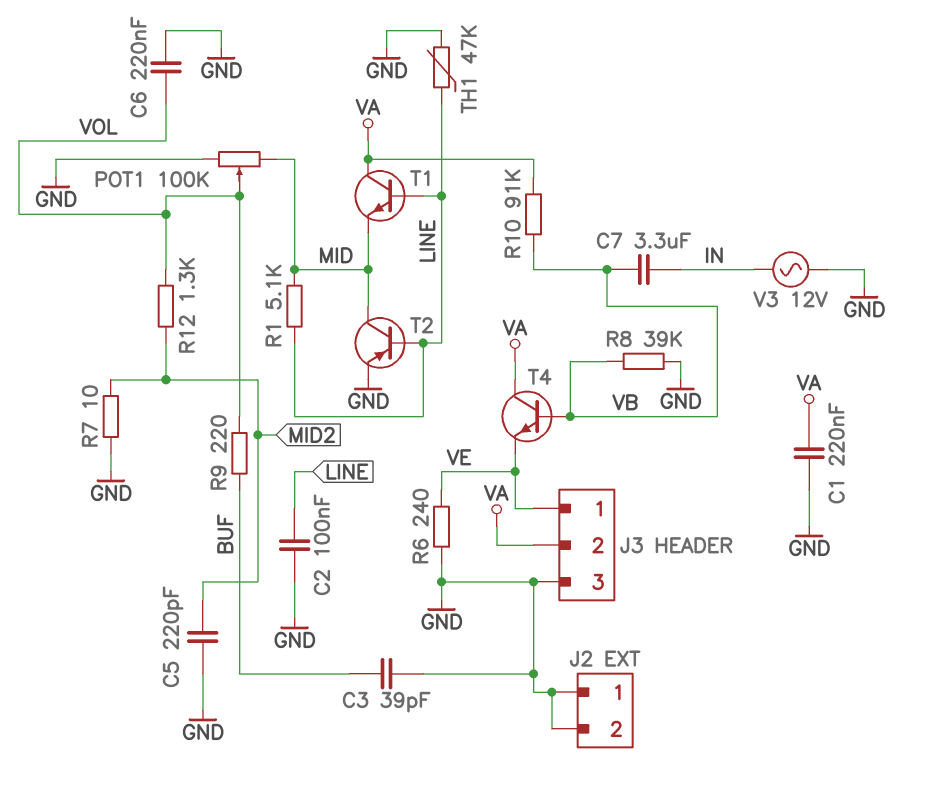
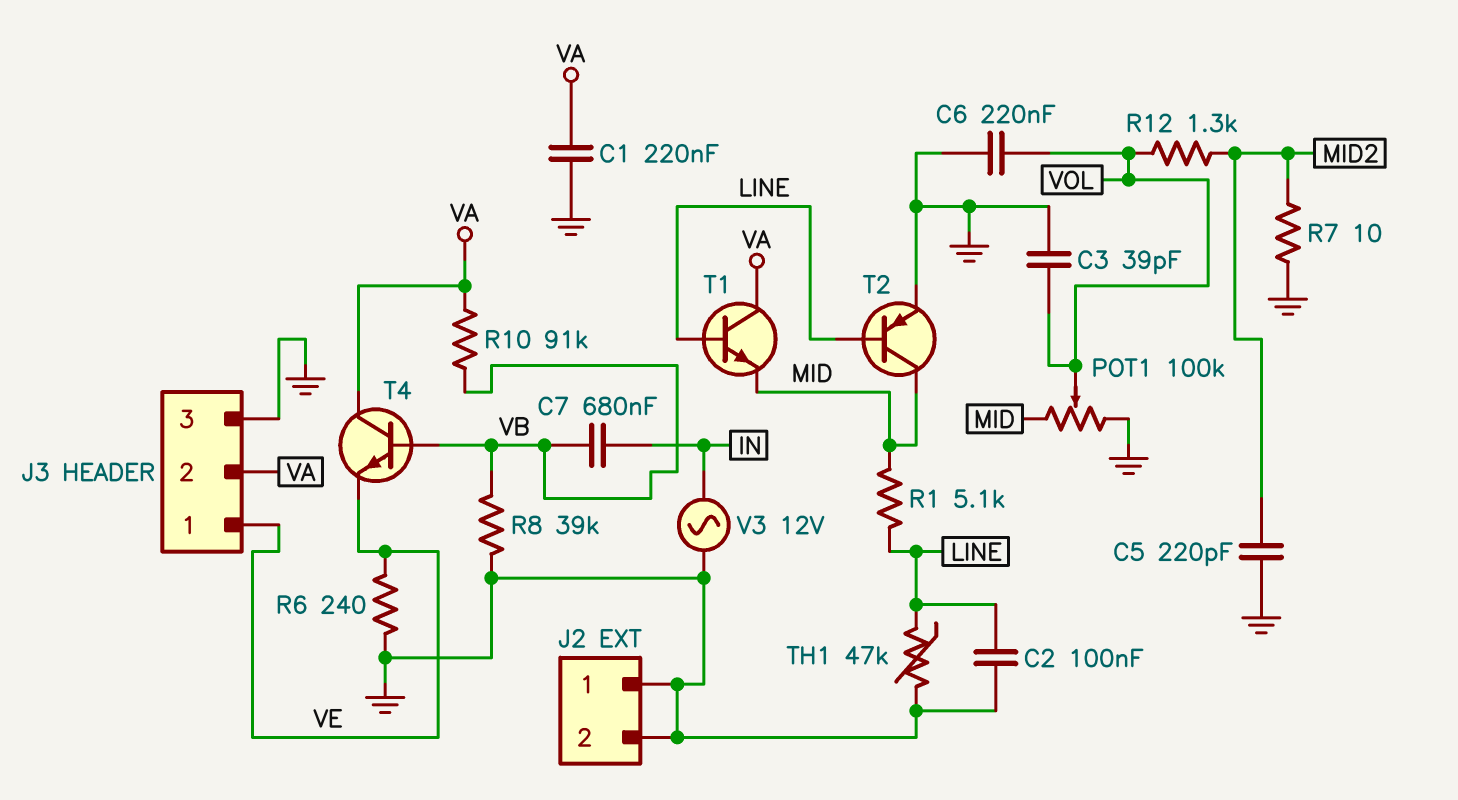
C3: 39pF (BUF, GND) -> 39pF (GND, VOL)
C7: 3.3uF (IN, VB) -> 680nF (IN, VB)
R9: 220 (BUF, VOL) -> none

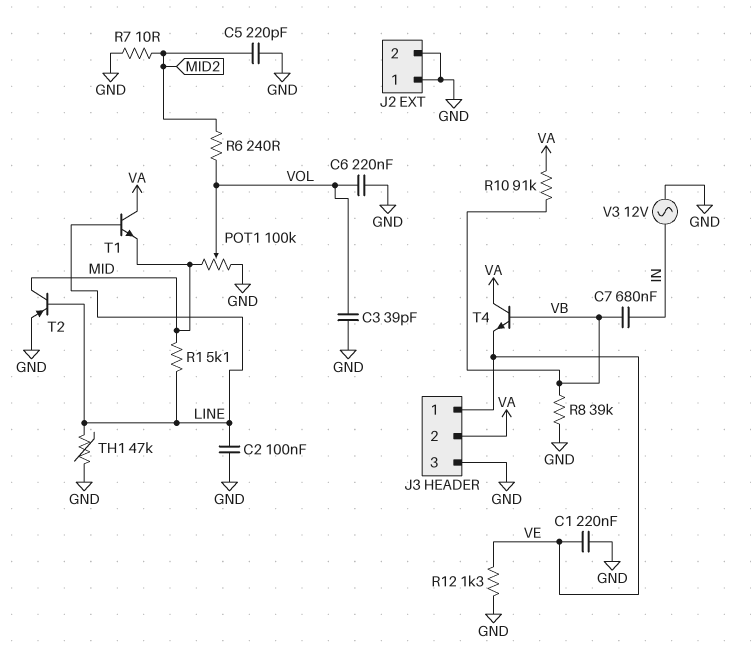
C1: 220nF (GND, VA) -> 220nF (GND, VE)
R6: 240 (GND, VE) -> 240 (MID2, VOL)
R12: 1.3k (MID2, VOL) -> 1.3k (GND, VE)

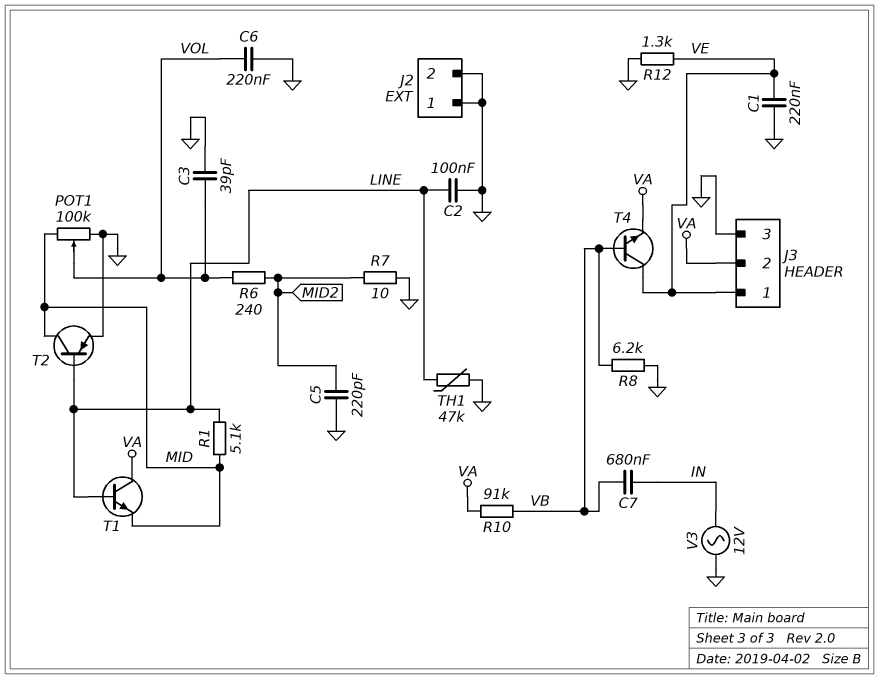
R8: 39k (GND, VB) -> 6.2k (GND, VB)
T4: NPN (B VB, C VA, E VE) -> NPN (B VB, C VE, E VA)

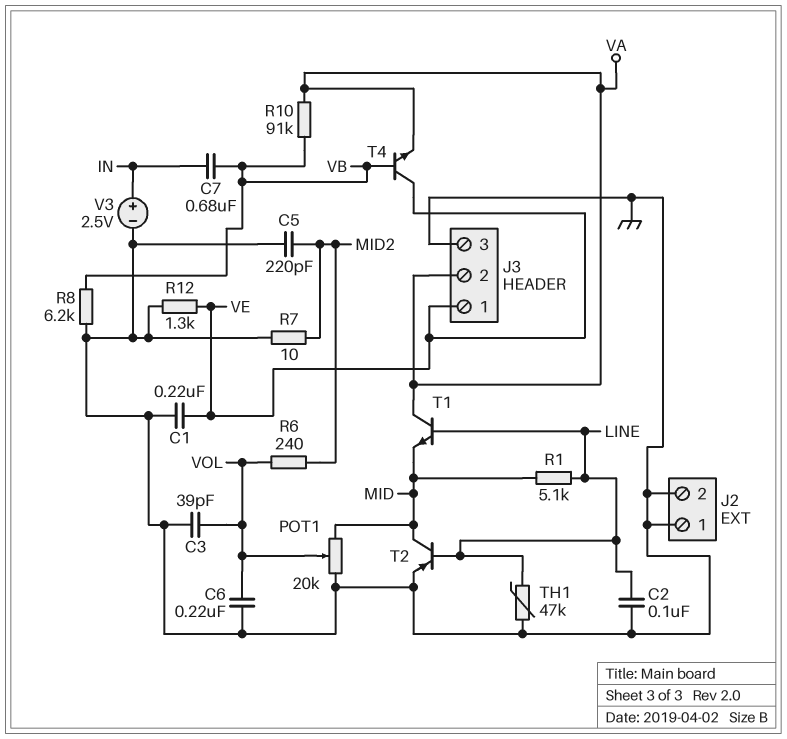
POT1: 100k (GND, MID, wiper VOL) -> 20k (GND, MID, wiper VOL)
V3: AC 12V (GND, IN) -> 2.5V (plus IN, minus GND)

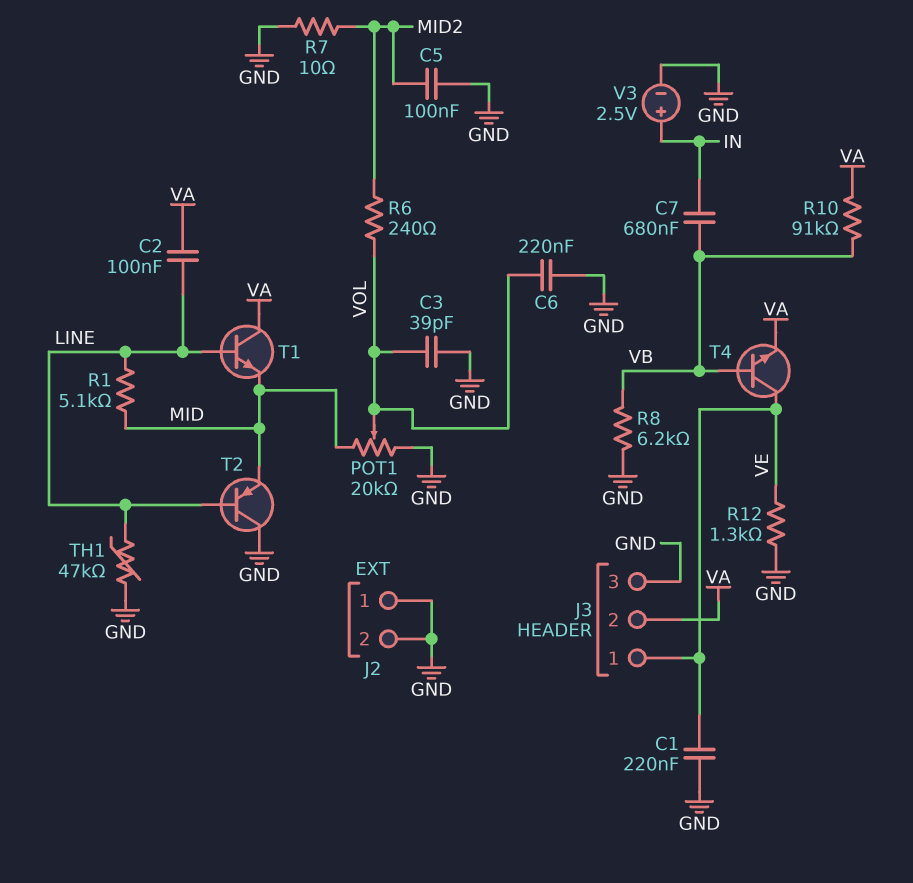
C2: 100nF (GND, LINE) -> 100nF (LINE, VA)
C5: 220pF (GND, MID2) -> 100nF (GND, MID2)
T2: PNP (B LINE, C MID, E GND) -> PNP (B LINE, C GND, E MID)

